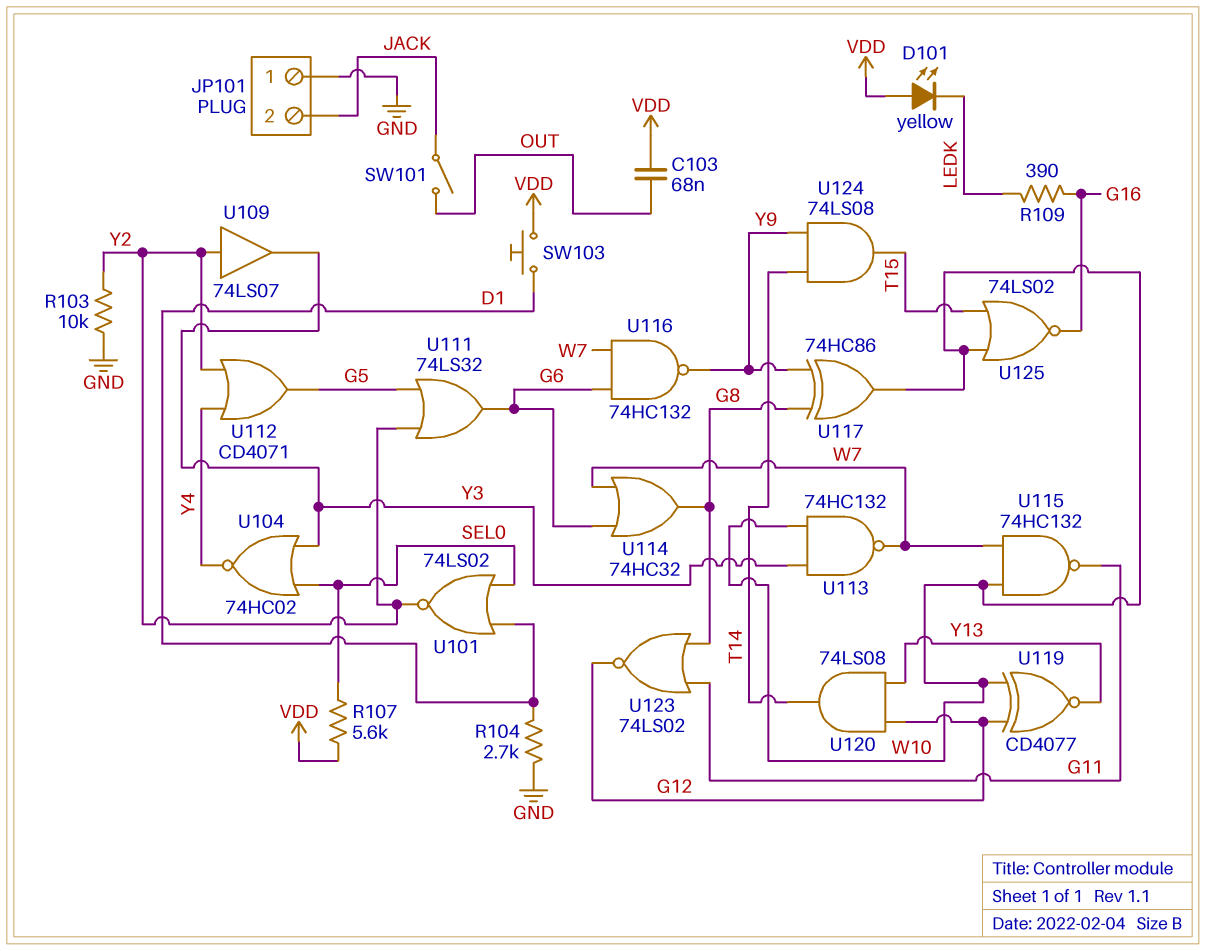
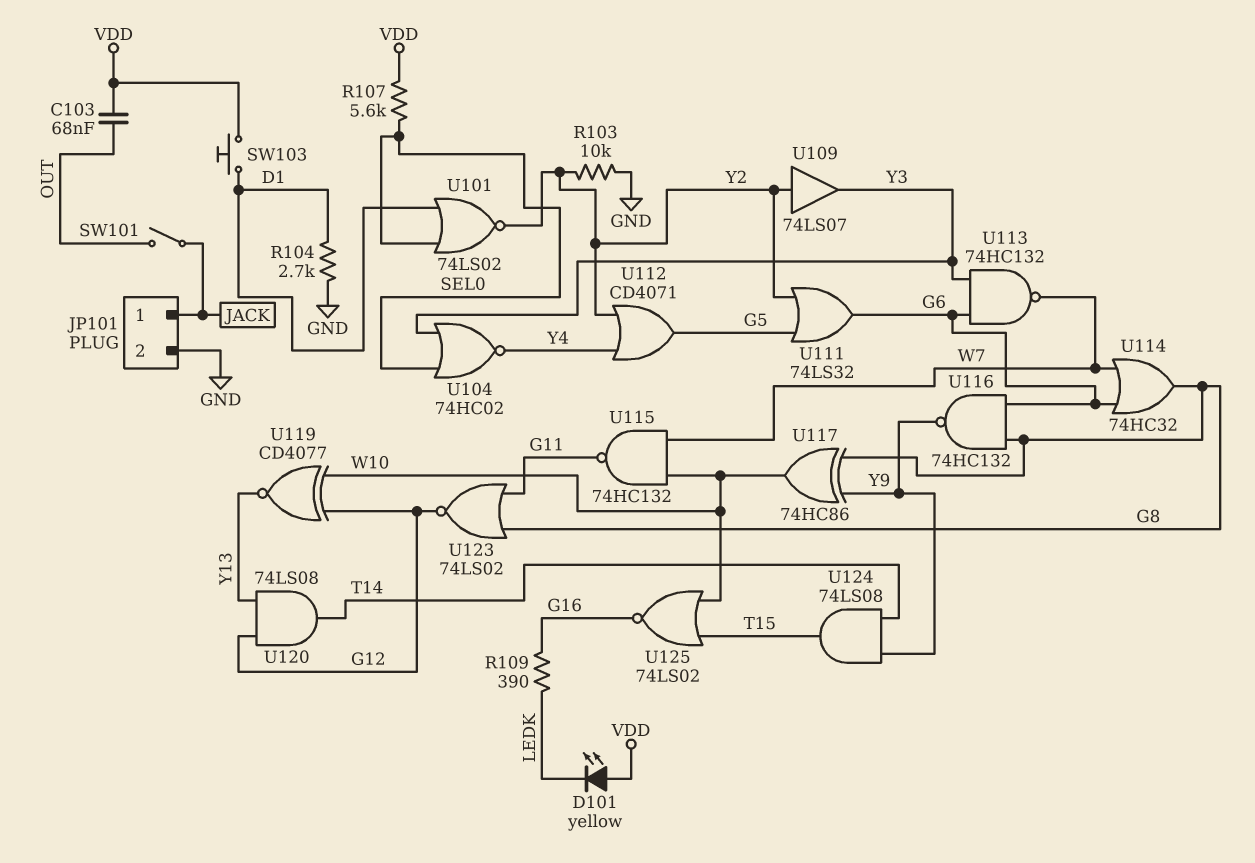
JP101 pin 1: GND -> JACK
JP101 pin 2: JACK -> GND
U113: NAND 74HC132 (in W10, in Y3, out W7) -> NAND 74HC132 (in G6, in Y3, out W7)
U116: NAND 74HC132 (in G6, in W7, out Y9) -> NAND 74HC132 (in G6, in G8, out Y9)

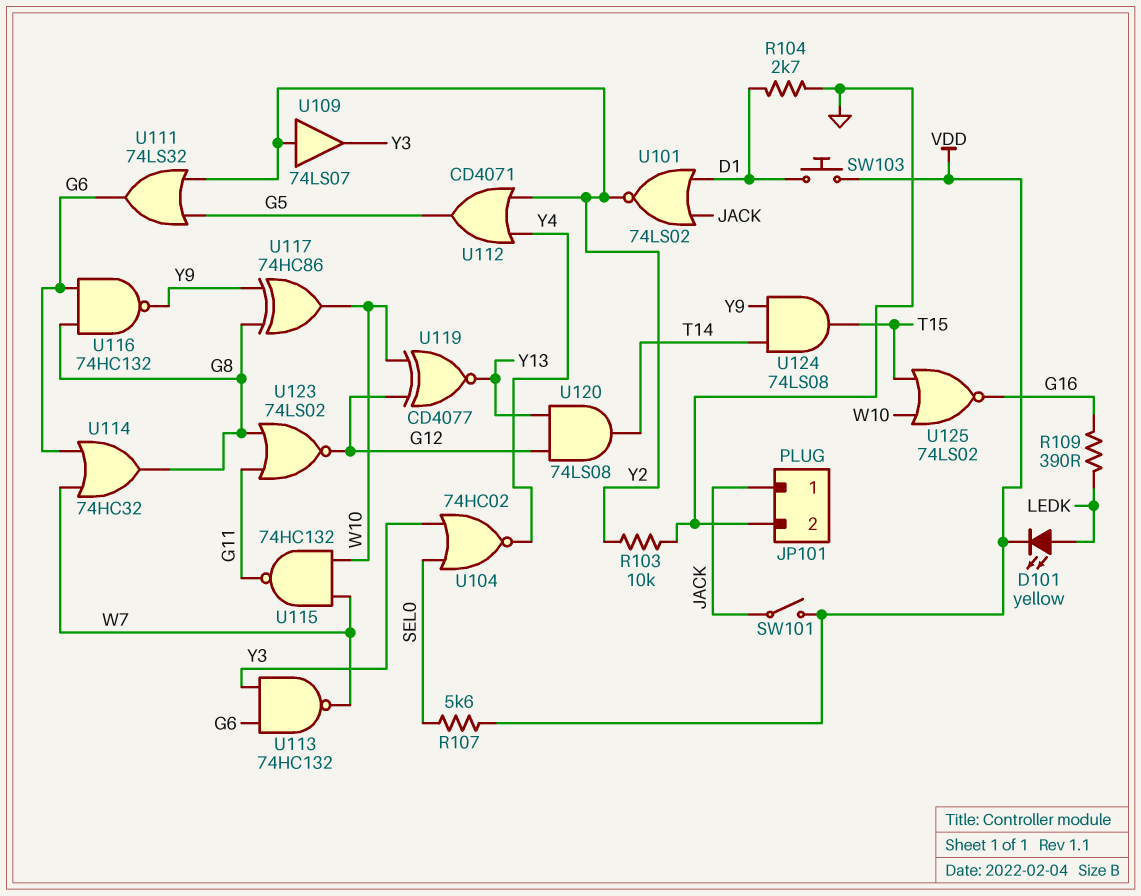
C103: 68nF (OUT, VDD) -> none
D101: LED yellow (A VDD, K LEDK) -> LED yellow (A LEDK, K VDD)
SW101: switch (JACK, OUT) -> switch (JACK, VDD)
U101: NOR 74LS02 (in D1, in SEL0, out Y2) -> NOR 74LS02 (in D1, in JACK, out Y2)

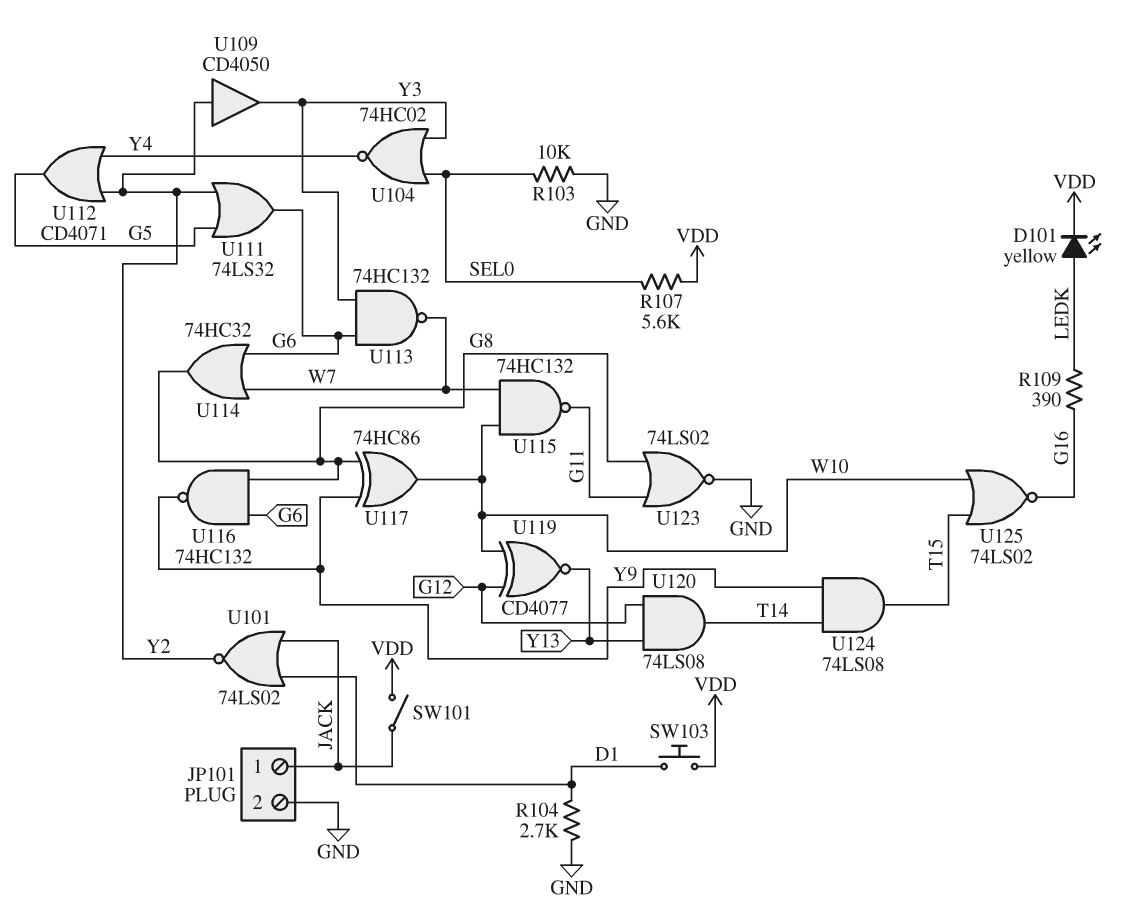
R103: 10k (GND, Y2) -> 10k (GND, SEL0)
U109: buffer 74LS07 (in Y2, out Y3) -> buffer CD4050 (in Y2, out Y3)
U123: NOR 74LS02 (in G8, in G11, out G12) -> NOR 74LS02 (in G8, in G11, out GND)

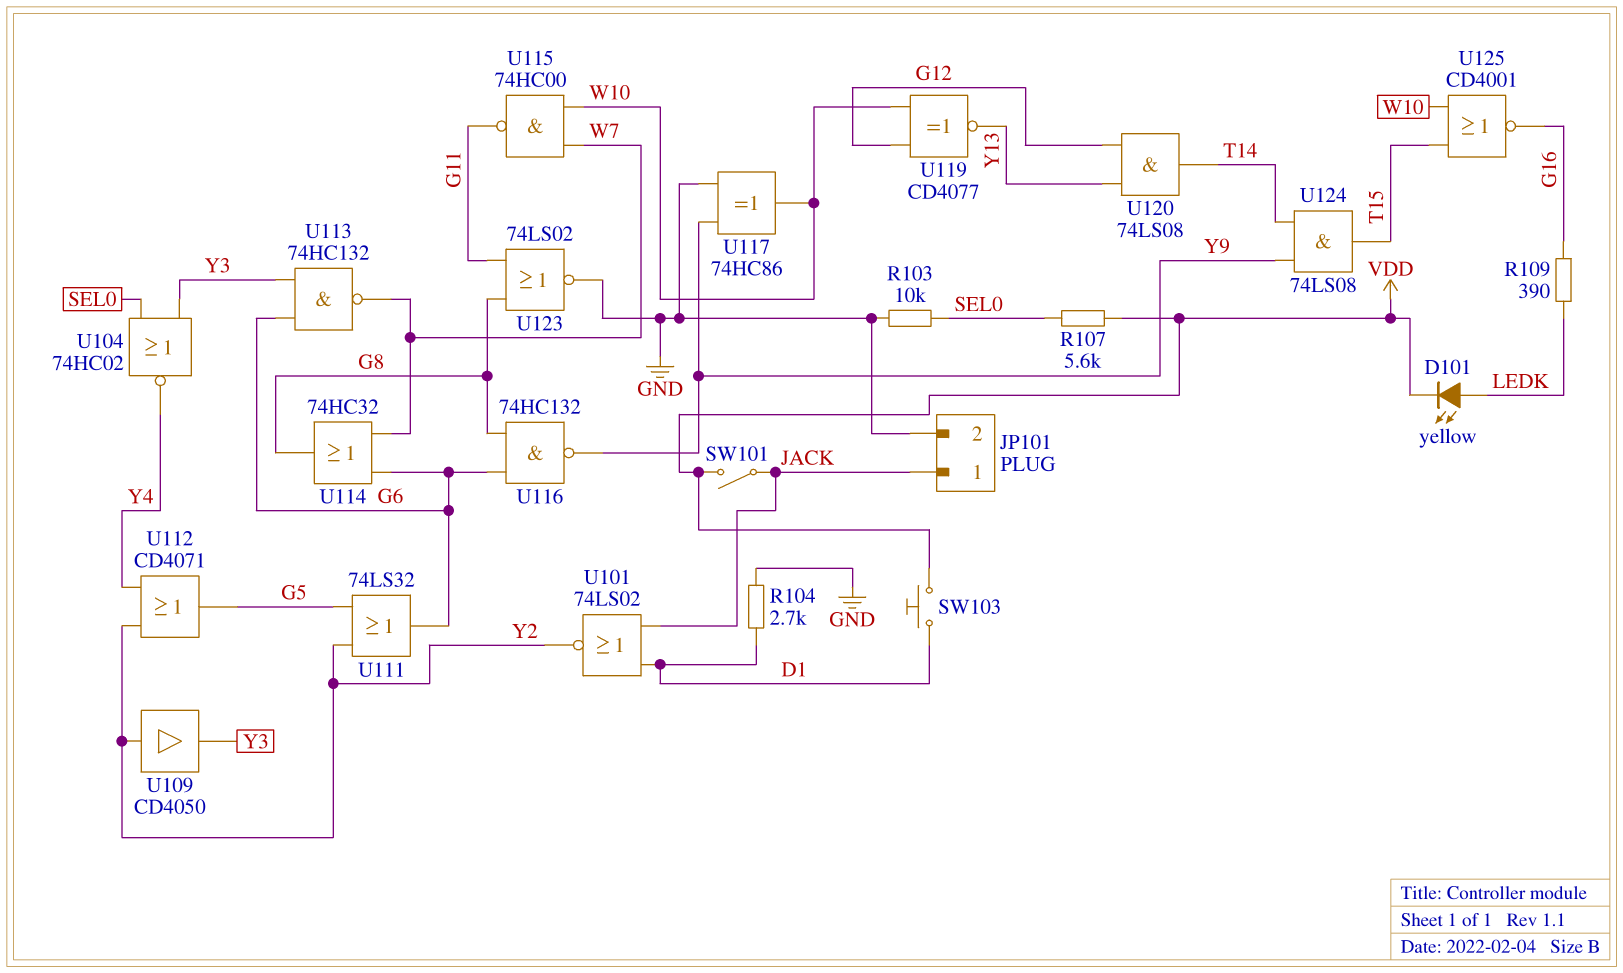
U115: NAND 74HC132 (in W7, in W10, out G11) -> NAND 74HC00 (in W7, in W10, out G11)
U117: XOR 74HC86 (in G8, in Y9, out W10) -> XOR 74HC86 (in GND, in Y9, out W10)
U125: NOR 74LS02 (in T15, in W10, out G16) -> NOR CD4001 (in T15, in W10, out G16)

